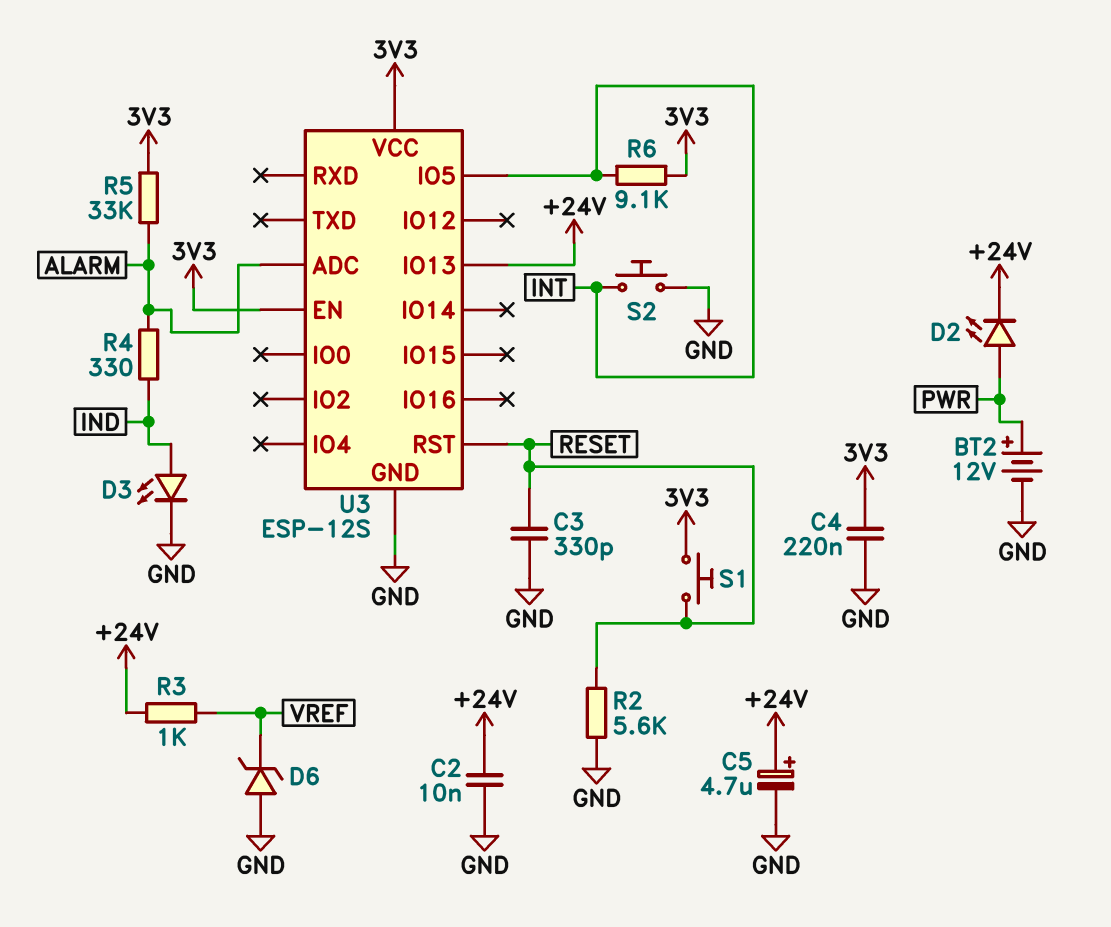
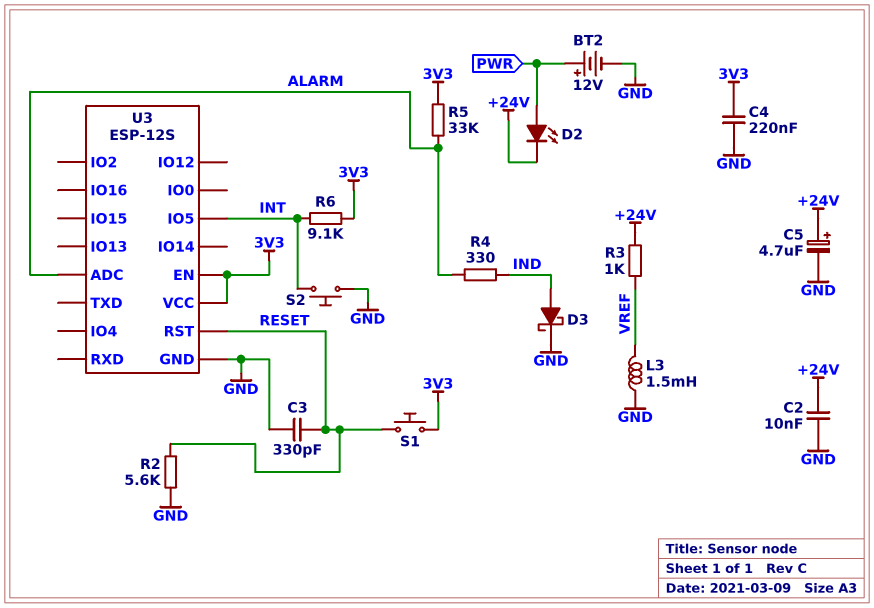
D3: LED (A IND, K GND) -> schottky (A IND, K GND)
D6: zener (A GND, K VREF) -> none
L3: none -> 1.5mH (GND, VREF)
U3 pin IO13: +24V -> none

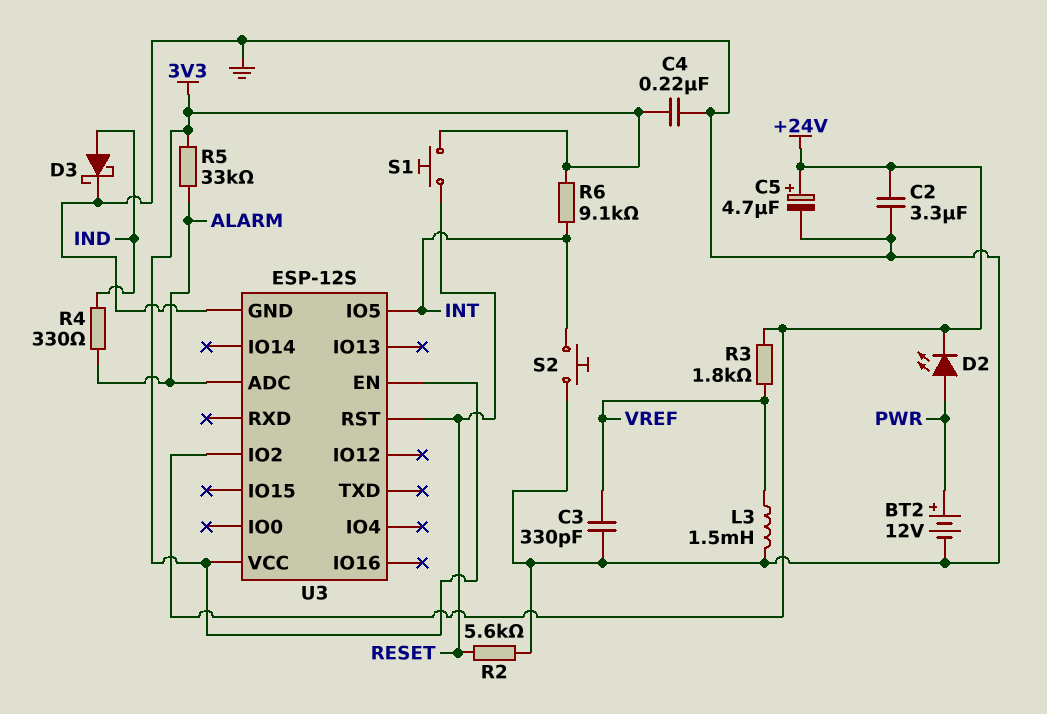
C2: 10nF (+24V, GND) -> 3.3uF (+24V, GND)
C3: 330pF (GND, RESET) -> 330pF (GND, VREF)
R3: 1k (+24V, VREF) -> 1.8k (+24V, VREF)
U3 pin IO2: none -> +24V

